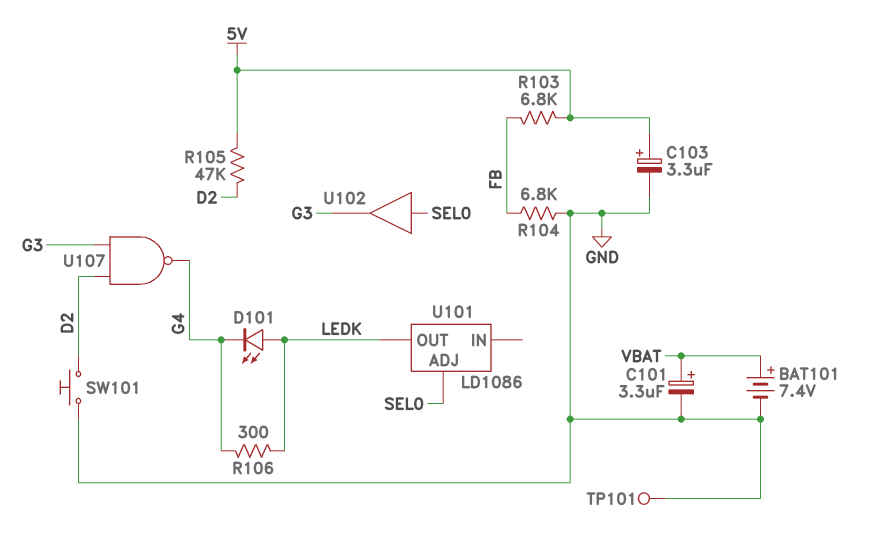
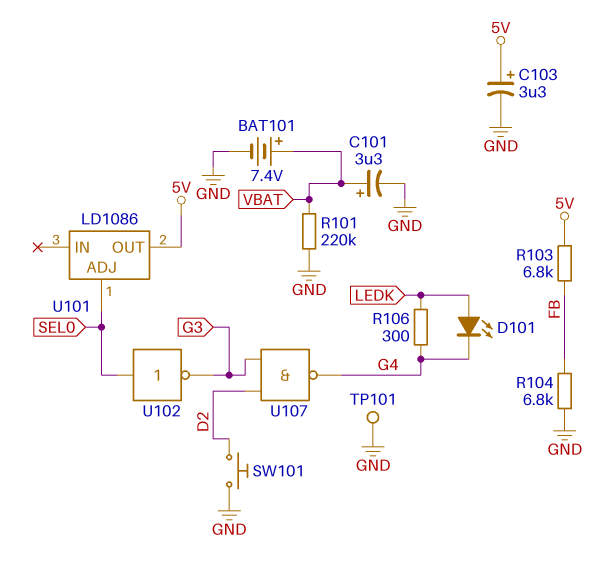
R101: none -> 220k (GND, VBAT)
R105: 47k (5V, D2) -> none
U101 pin OUT: LEDK -> 5V
U102: buffer (in SEL0, out G3) -> NOT (in SEL0, out G3)

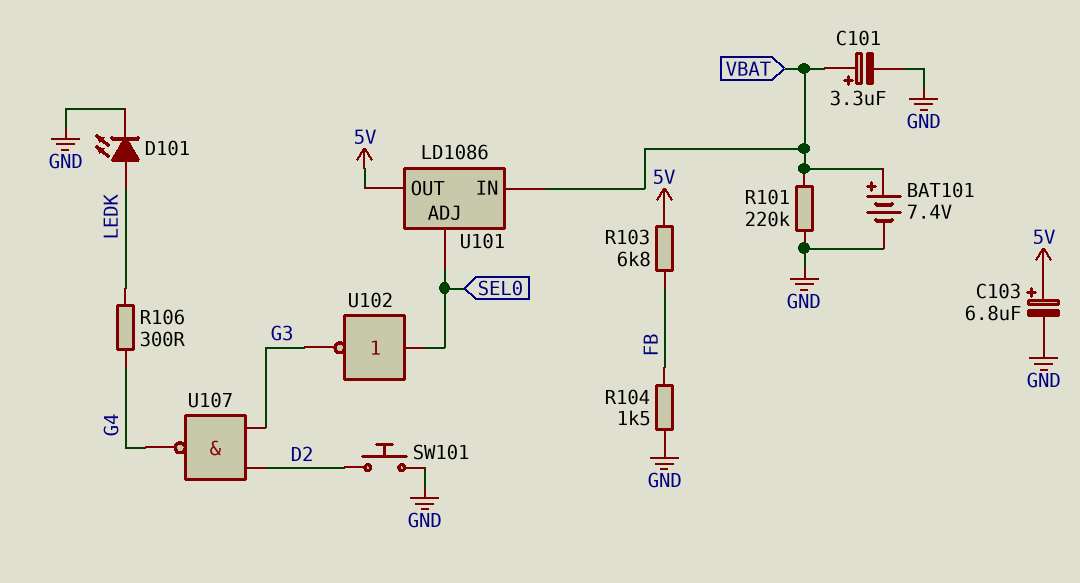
C103: 3.3uF (plus 5V, minus GND) -> 6.8uF (plus 5V, minus GND)
D101: LED (A LEDK, K G4) -> LED (A LEDK, K GND)
R104: 6.8k (FB, GND) -> 1.5k (FB, GND)
TP101: test point (GND) -> none
U101 pin IN: none -> VBAT

